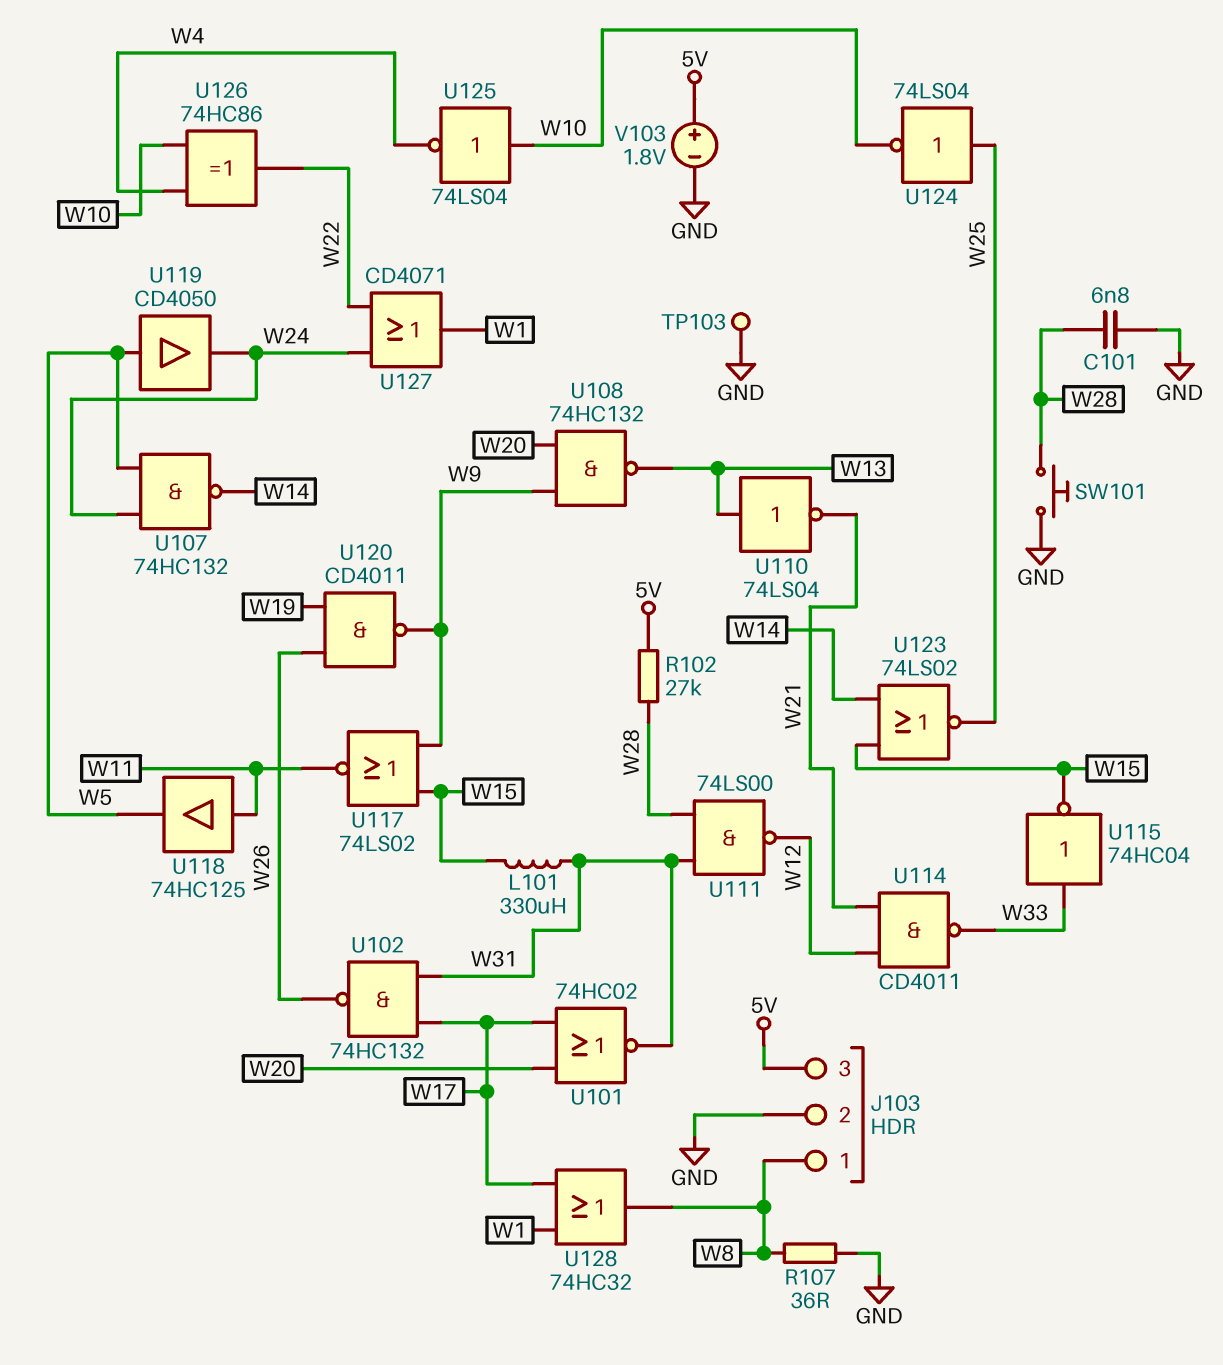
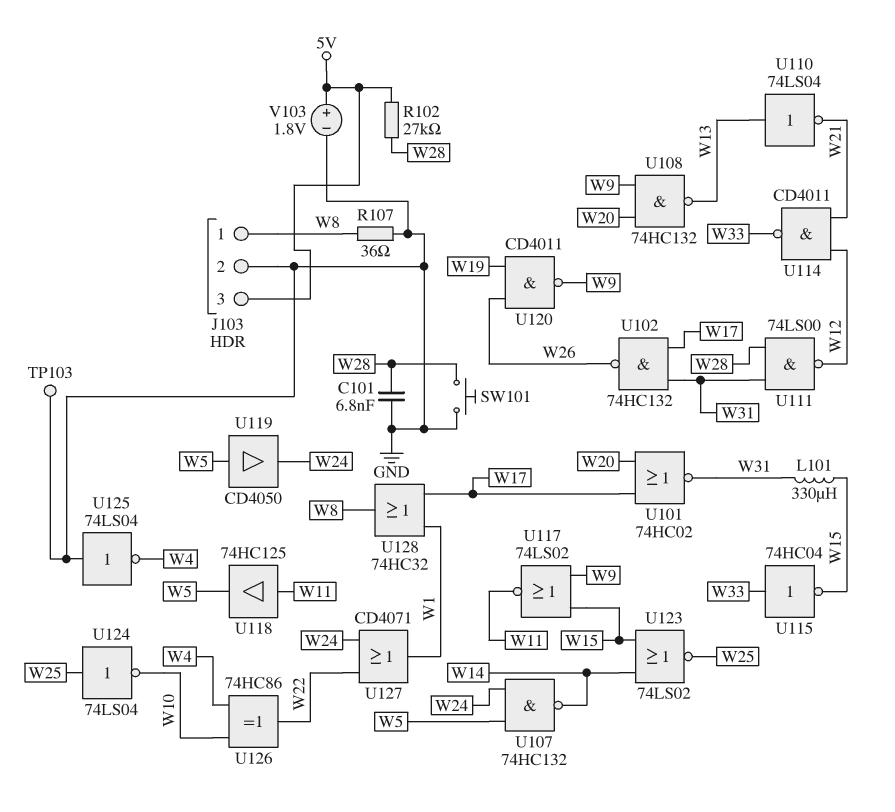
U125: NOT 74LS04 (in W10, out W4) -> NOT 74LS04 (in GND, out W4)

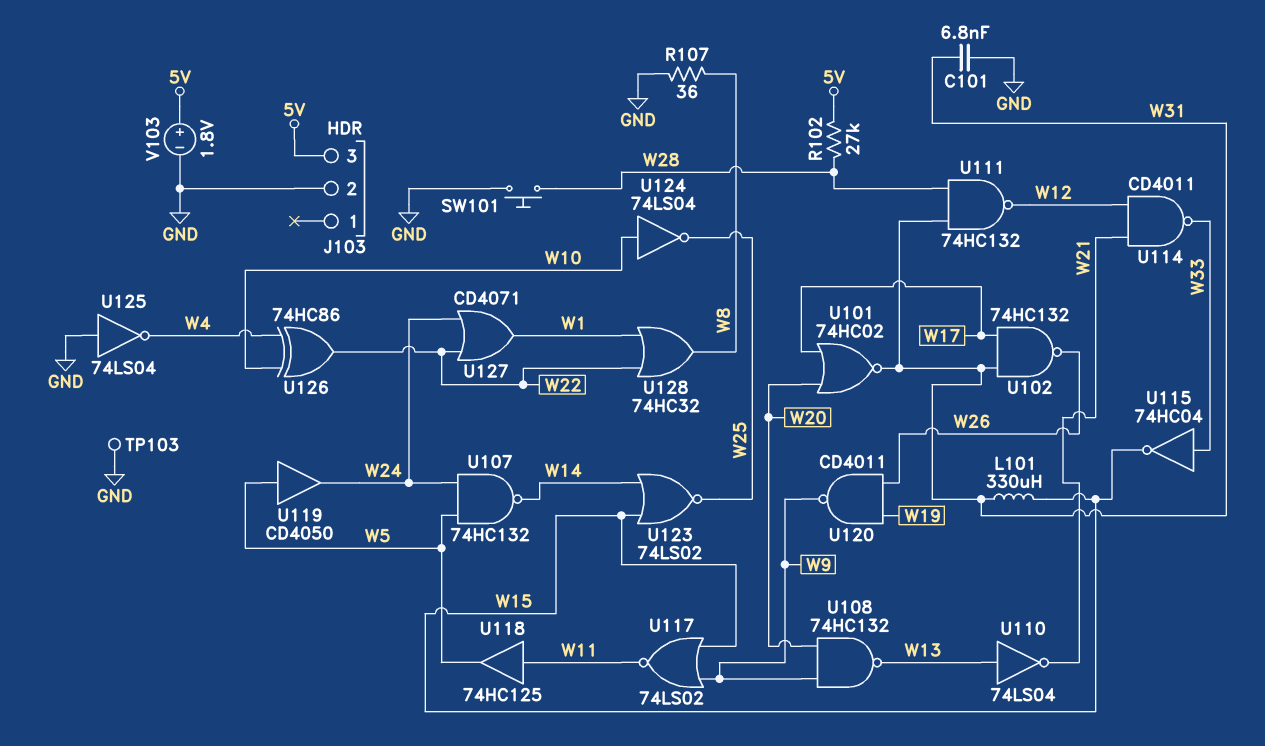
C101: 6.8nF (GND, W28) -> 6.8nF (GND, W31)
J103 pin 1: W8 -> none
U111: NAND 74LS00 (in W28, in W31, out W12) -> NAND 74HC132 (in W28, in W31, out W12)
U124: NOT 74LS04 (in W25, out W10) -> NOT 74LS04 (in W10, out W25)
U128: OR 74HC32 (in W1, in W17, out W8) -> OR 74HC32 (in W1, in W22, out W8)

